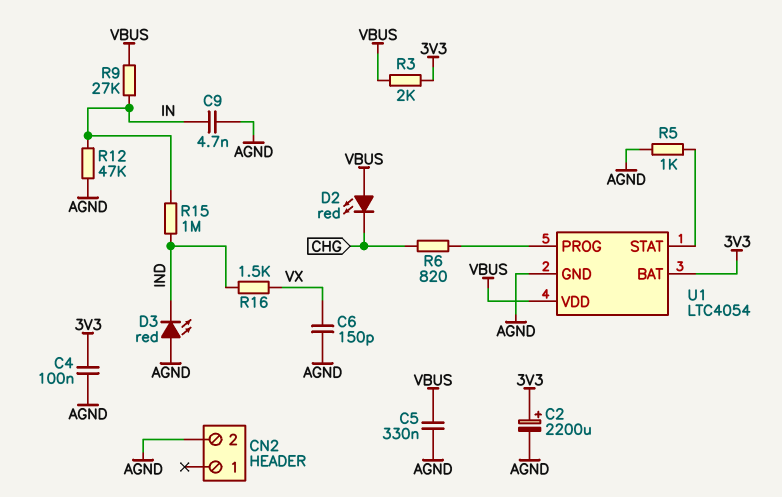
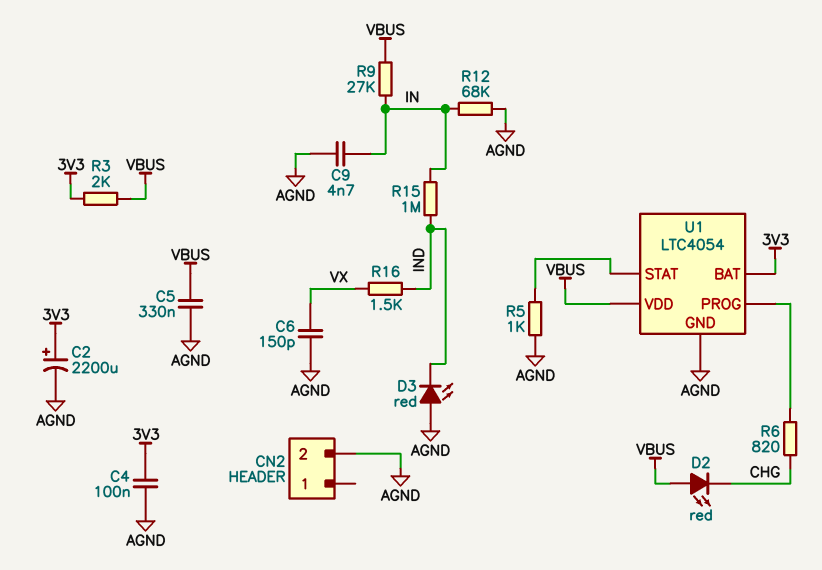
R12: 47k (AGND, IN) -> 68k (AGND, IN)

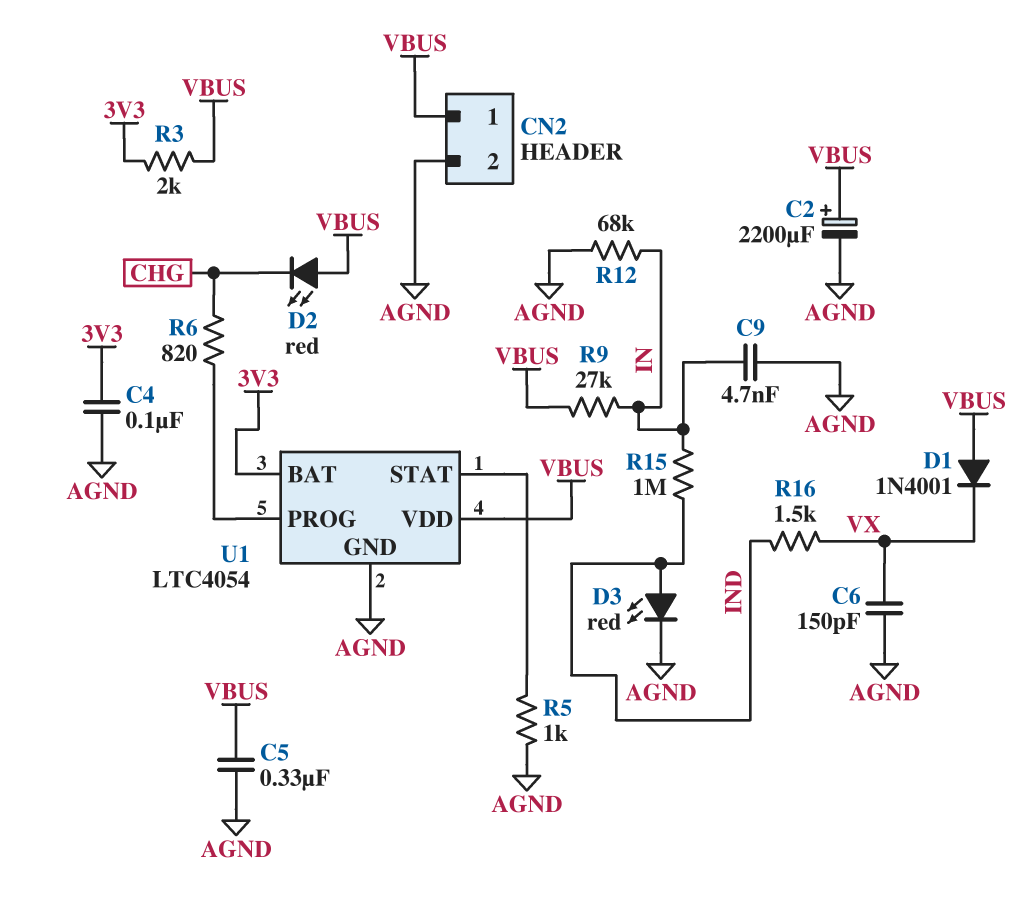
C2: 2200uF (plus 3V3, minus AGND) -> 2200uF (plus VBUS, minus AGND)
CN2 pin 1: none -> VBUS
D1: none -> diode 1N4001 (A VBUS, K VX)
D3: LED red (A AGND, K IND) -> LED red (A IND, K AGND)

